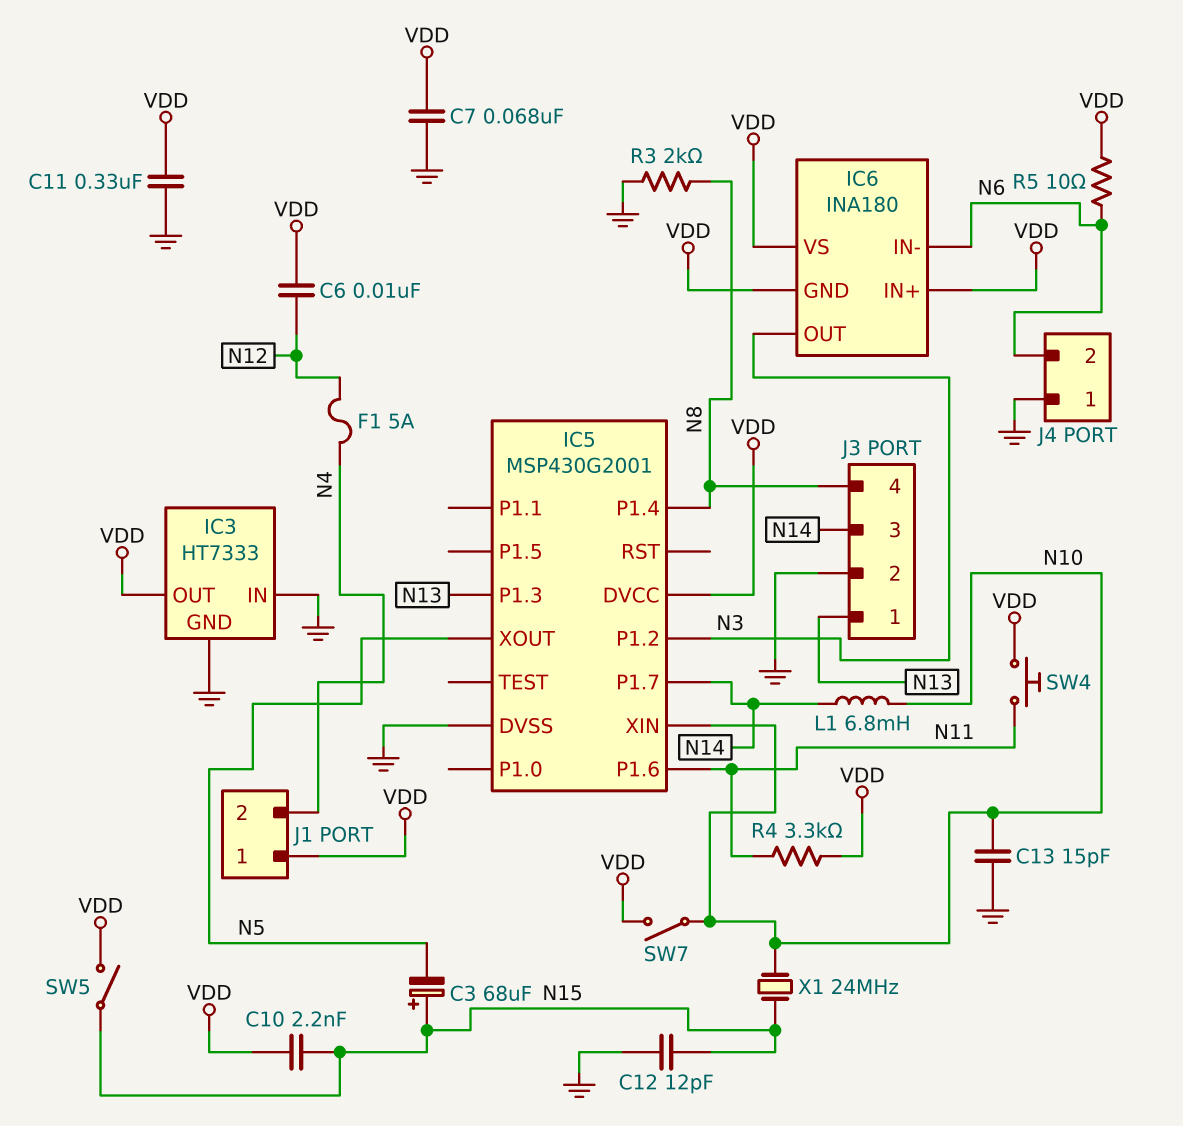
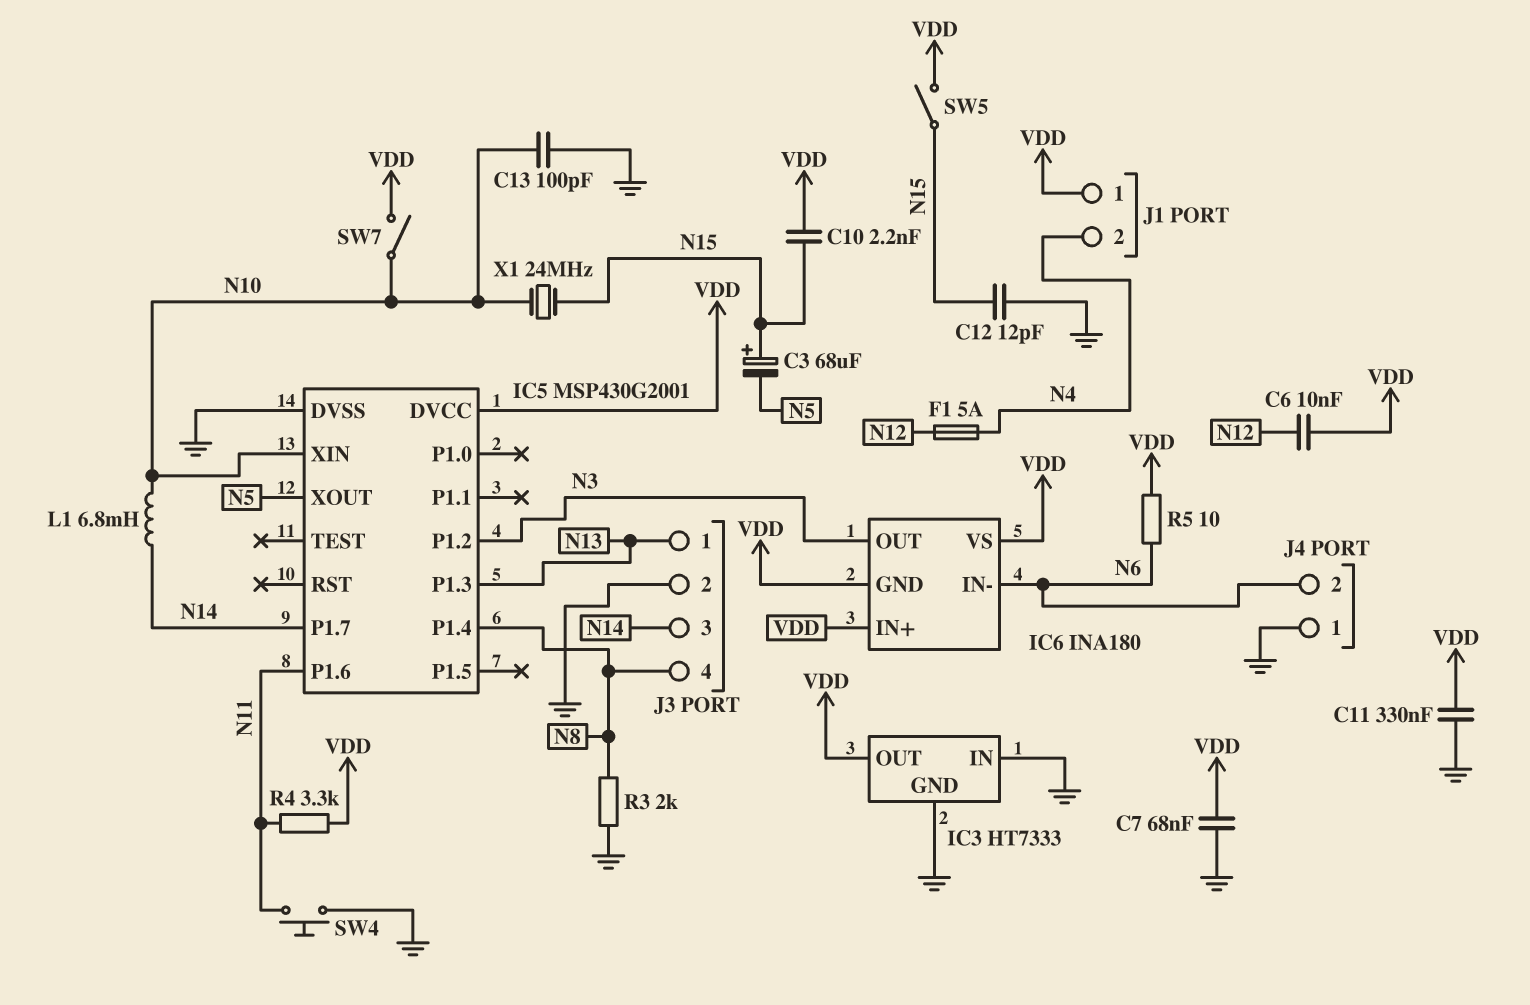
C13: 15pF (GND, N10) -> 100pF (GND, N10)
SW4: button (N11, VDD) -> button (GND, N11)

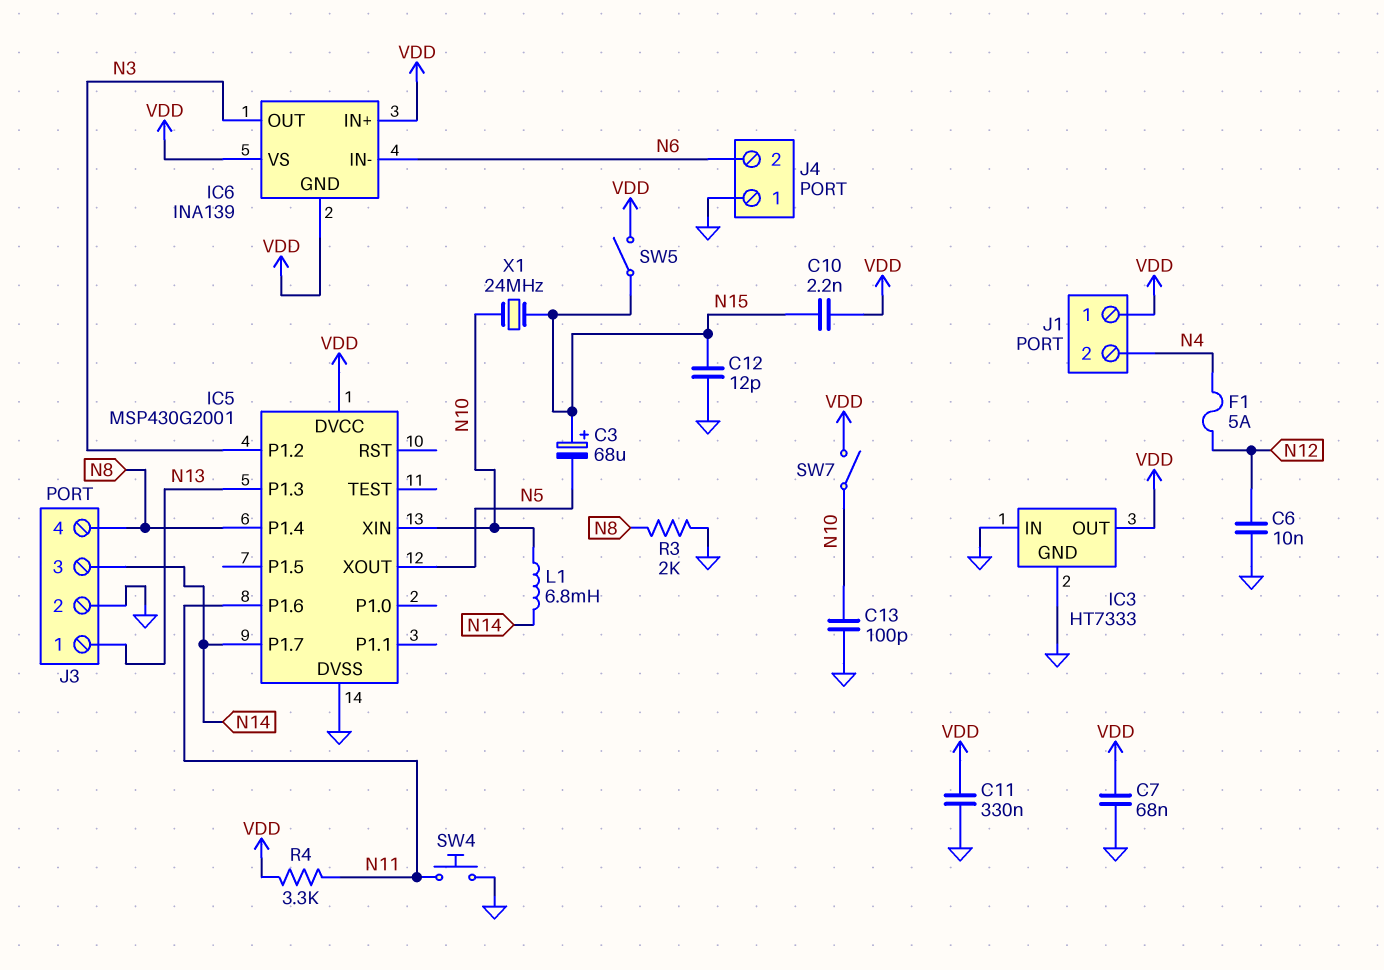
C6: 10nF (N12, VDD) -> 10nF (GND, N12)
IC6: INA180 -> INA139
R5: 10 (N6, VDD) -> none

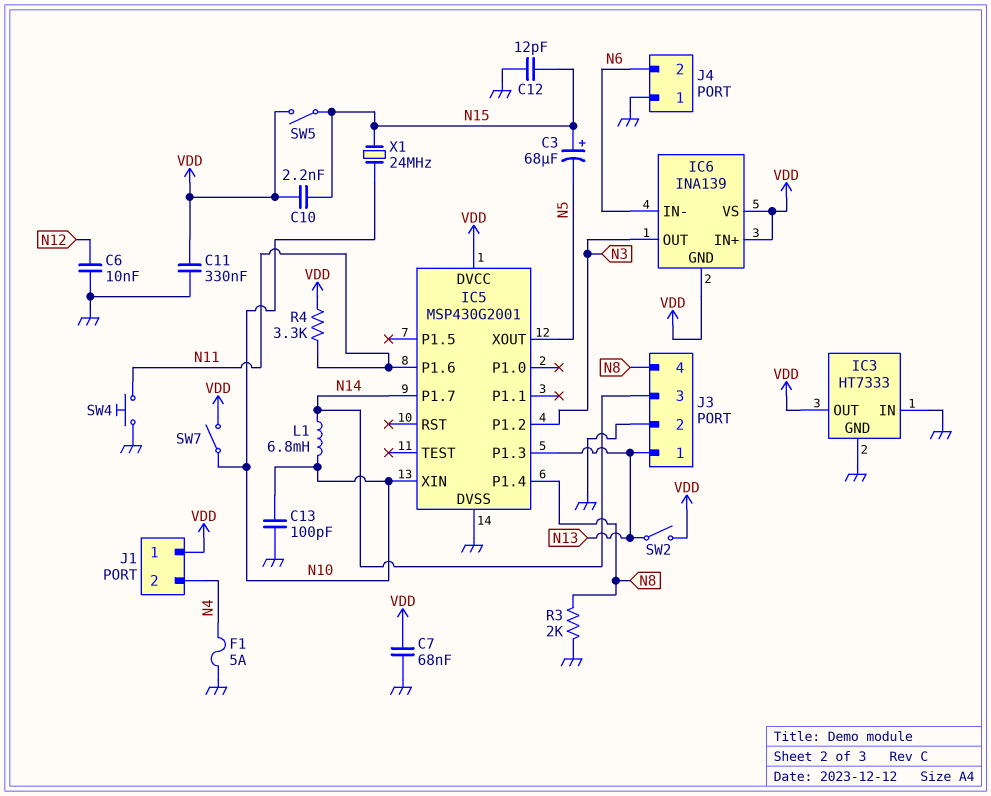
F1: 5A (N4, N12) -> 5A (GND, N4)
SW2: none -> switch (N13, VDD)

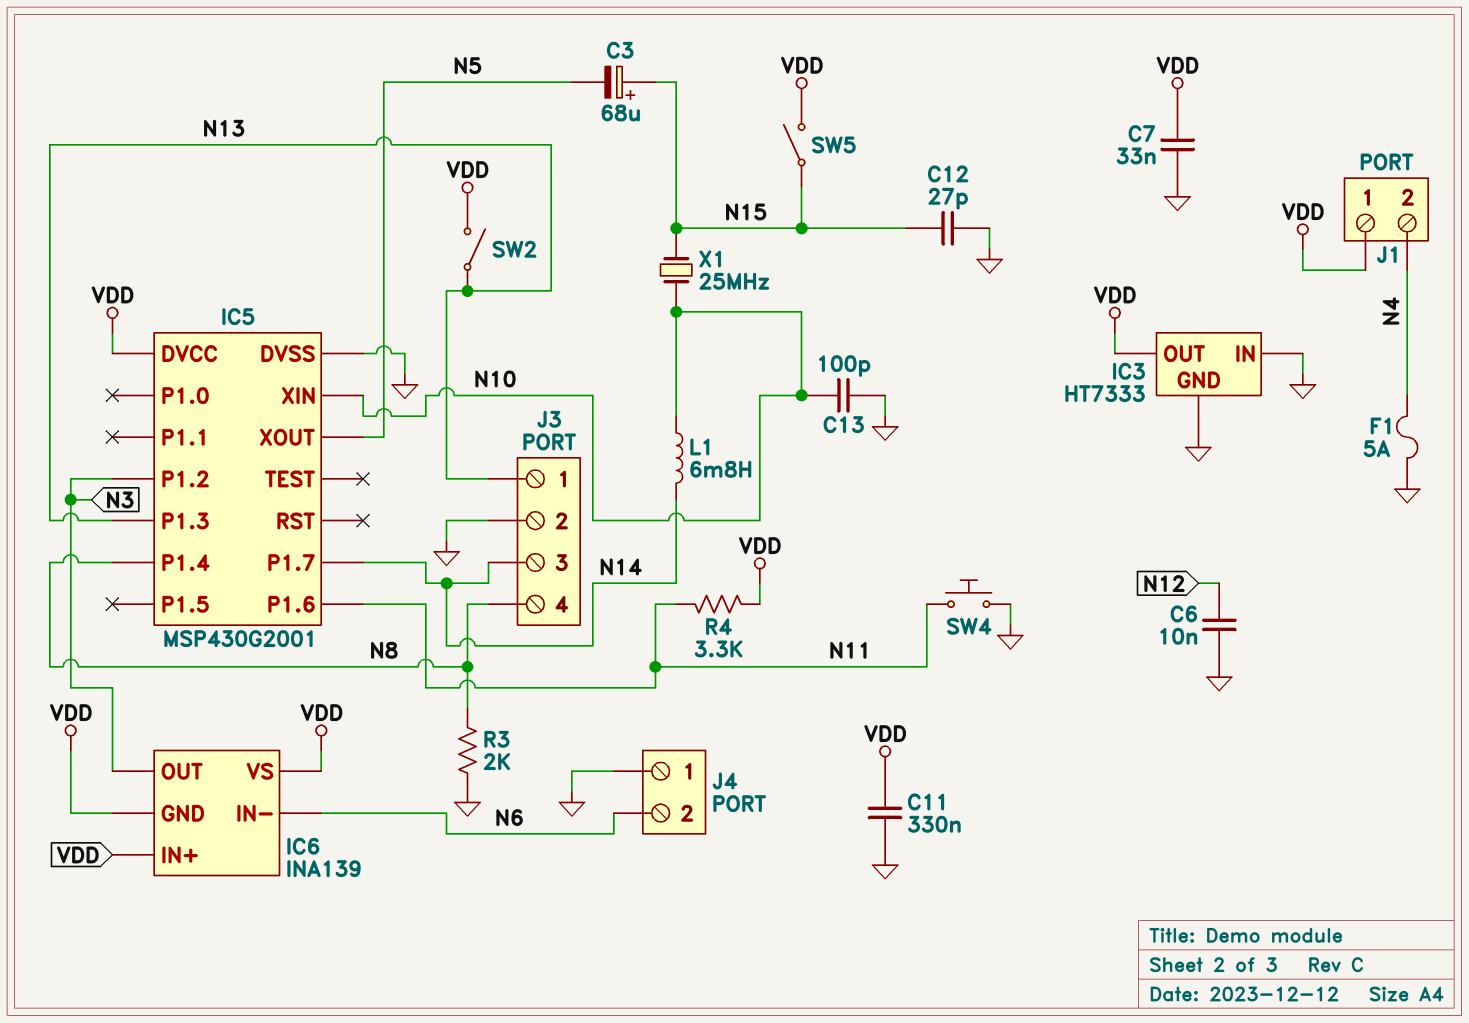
C7: 68nF (GND, VDD) -> 33nF (GND, VDD)
C10: 2.2nF (N15, VDD) -> none
C12: 12pF (GND, N15) -> 27pF (GND, N15)
SW7: switch (N10, VDD) -> none
X1: 24MHz (N10, N15) -> 25MHz (N10, N15)

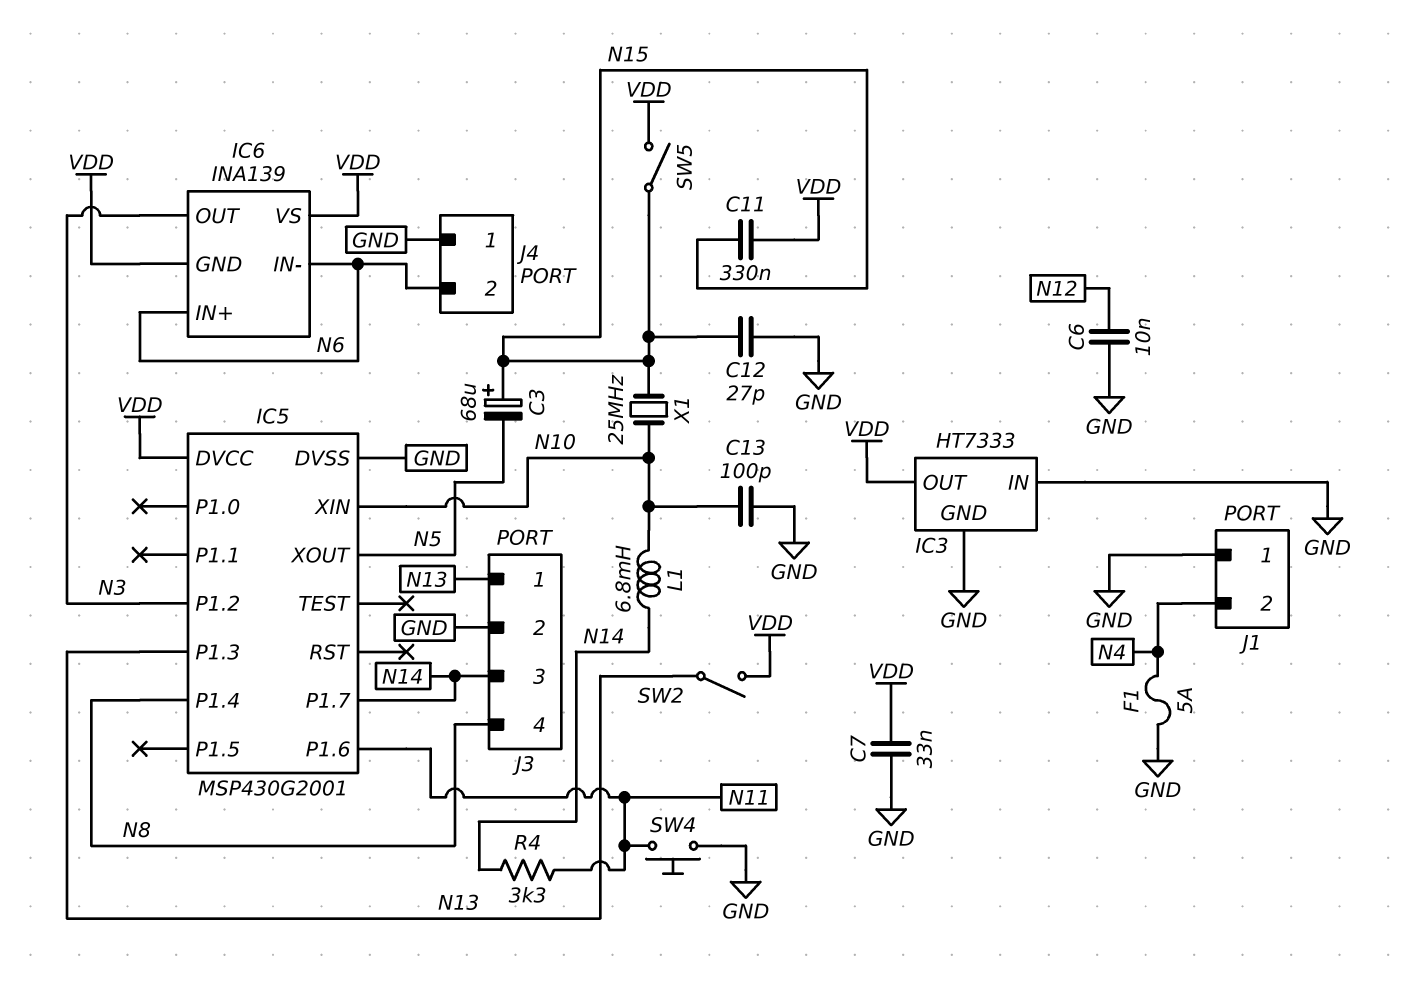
C11: 330nF (GND, VDD) -> 330nF (N15, VDD)
IC6 pin IN+: VDD -> N6
J1 pin 1: VDD -> GND
R3: 2k (GND, N8) -> none
R4: 3.3k (N11, VDD) -> 3.3k (N11, N14)

